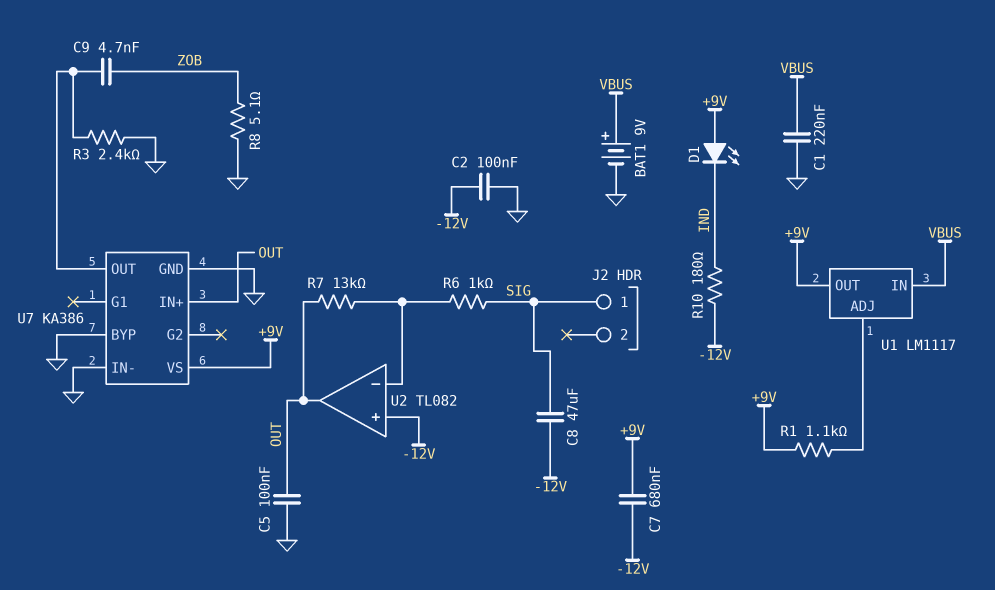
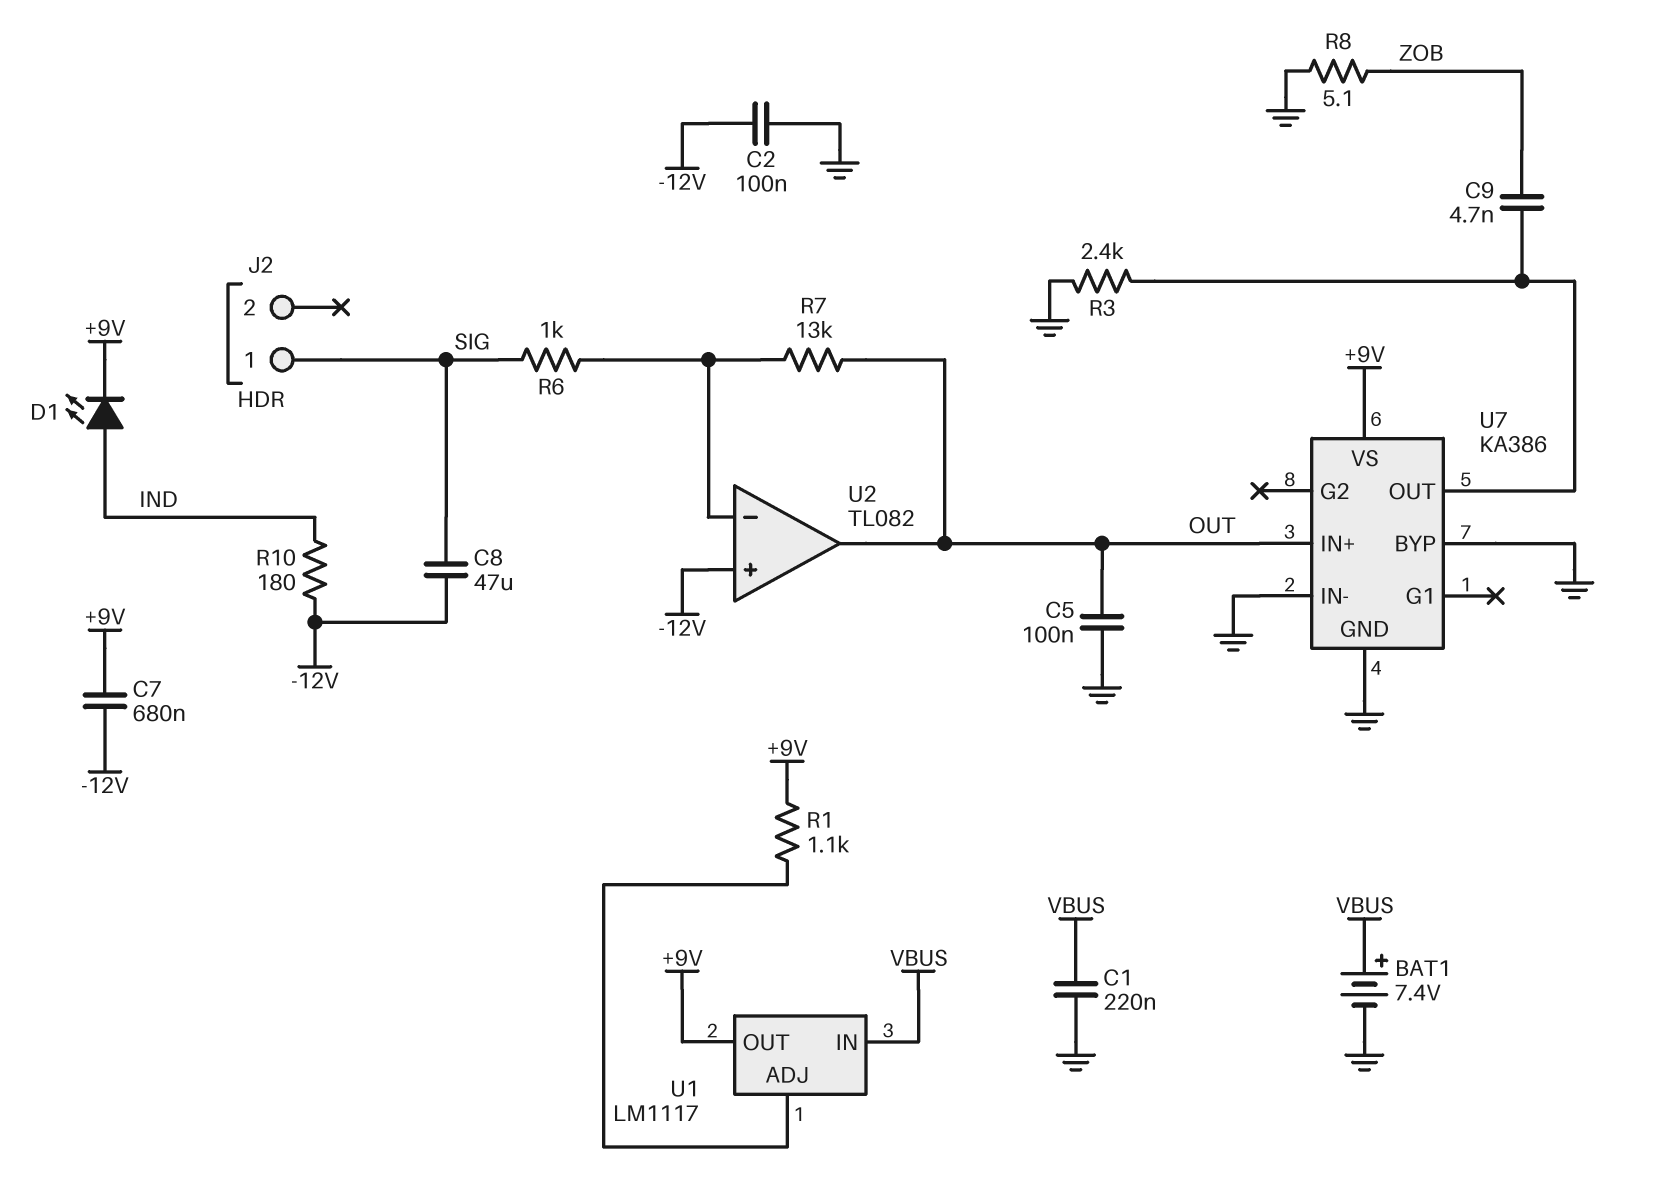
BAT1: 9V (plus VBUS, minus GND) -> 7.4V (plus VBUS, minus GND)
D1: LED (A +9V, K IND) -> LED (A IND, K +9V)

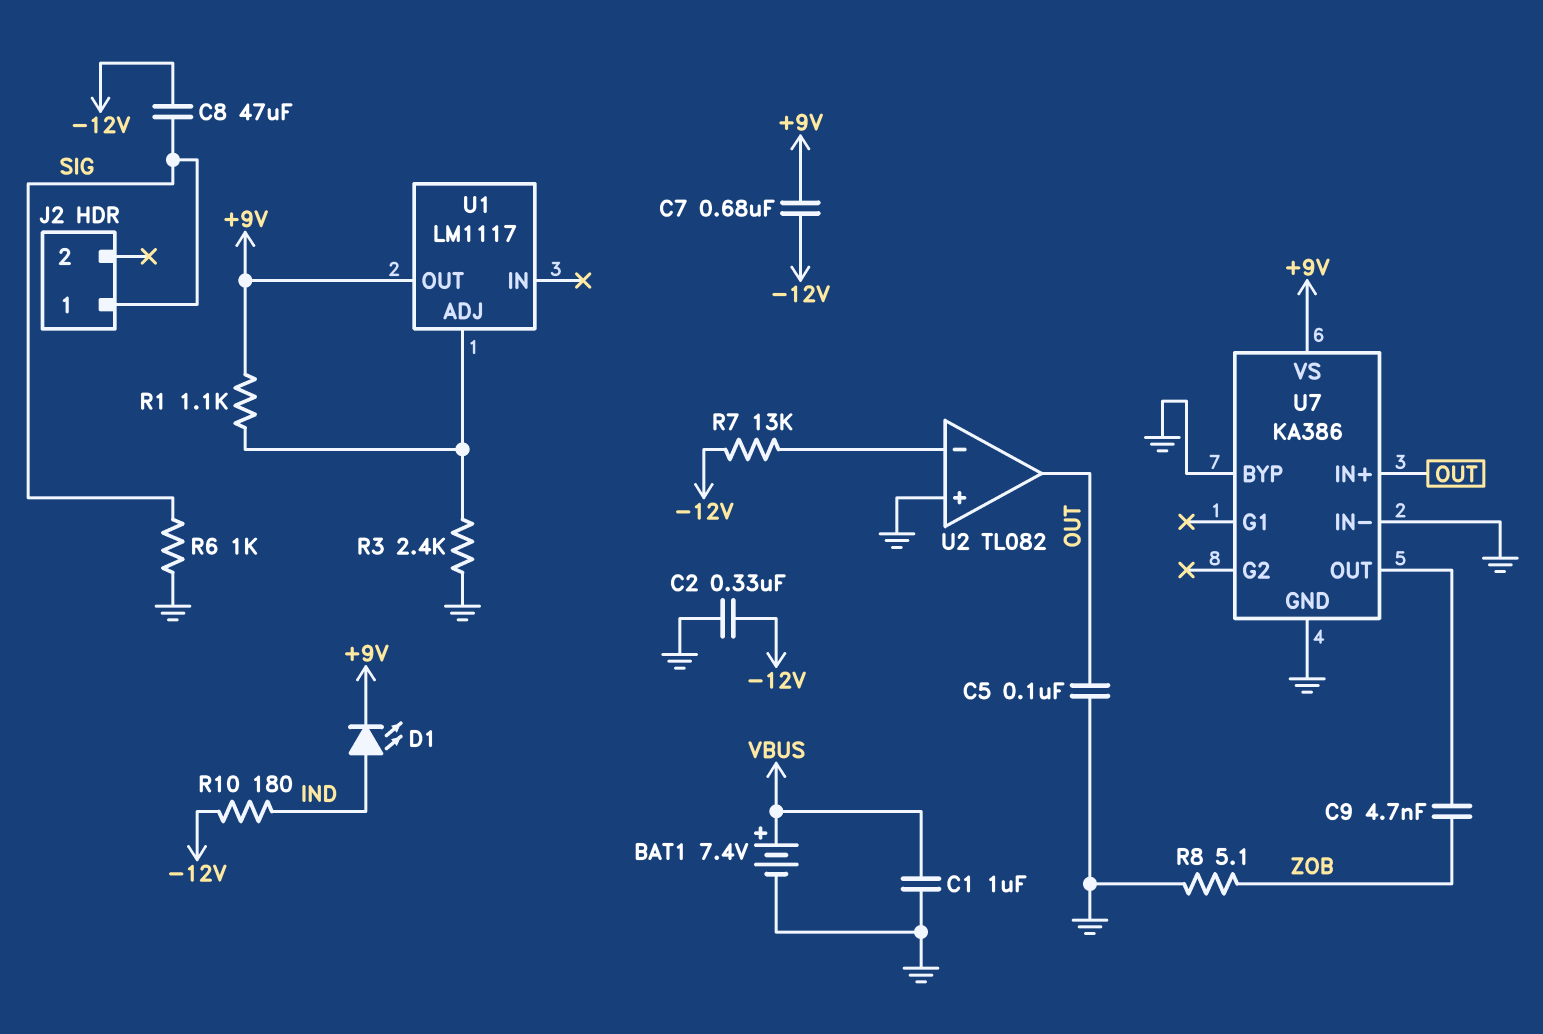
C1: 220nF (GND, VBUS) -> 1uF (GND, VBUS)
C2: 100nF (-12V, GND) -> 330nF (-12V, GND)
R3: 2.4k (GND, U7/OUT) -> 2.4k (GND, U1/ADJ)
R6: 1k (SIG, U2/in-) -> 1k (GND, SIG)
R7: 13k (OUT, U2/in-) -> 13k (-12V, U2/in-)
U1 pin IN: VBUS -> none
U2 pin in+: -12V -> GND

